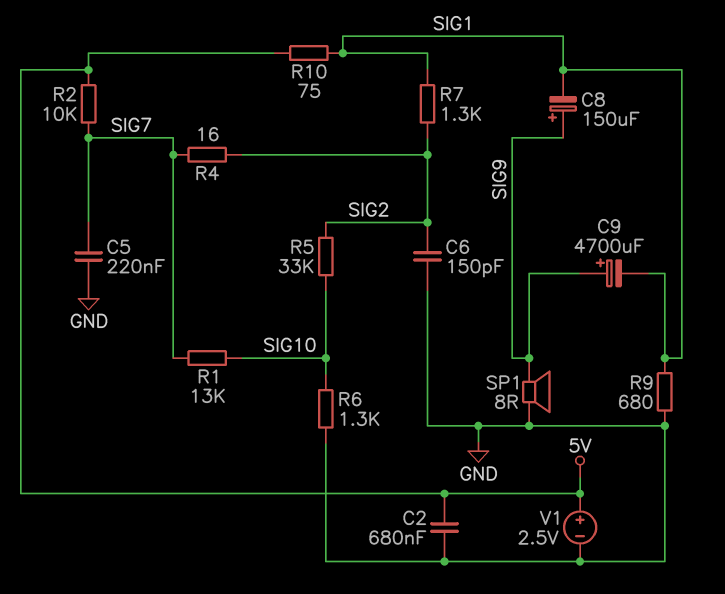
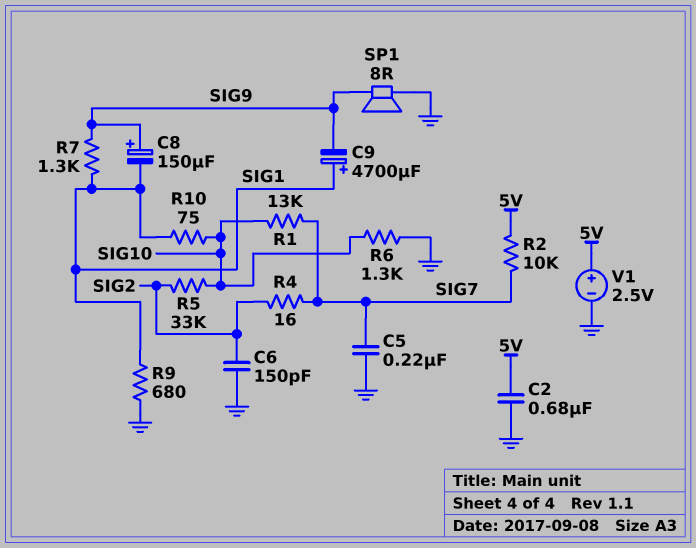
C9: 4700uF (plus SIG9, minus SIG1) -> 4700uF (plus SIG1, minus SIG9)
R7: 1.3k (SIG1, SIG2) -> 1.3k (SIG1, SIG9)
R10: 75 (5V, SIG1) -> 75 (SIG1, SIG10)

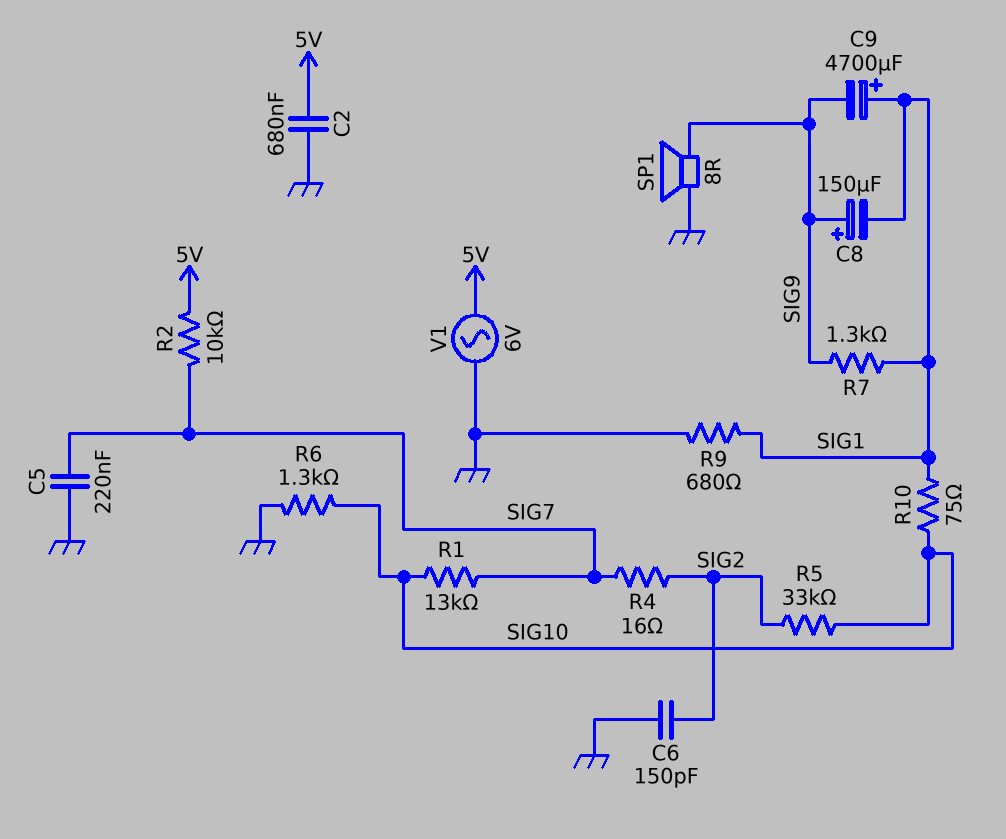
V1: 2.5V (plus 5V, minus GND) -> AC 6V (5V, GND)

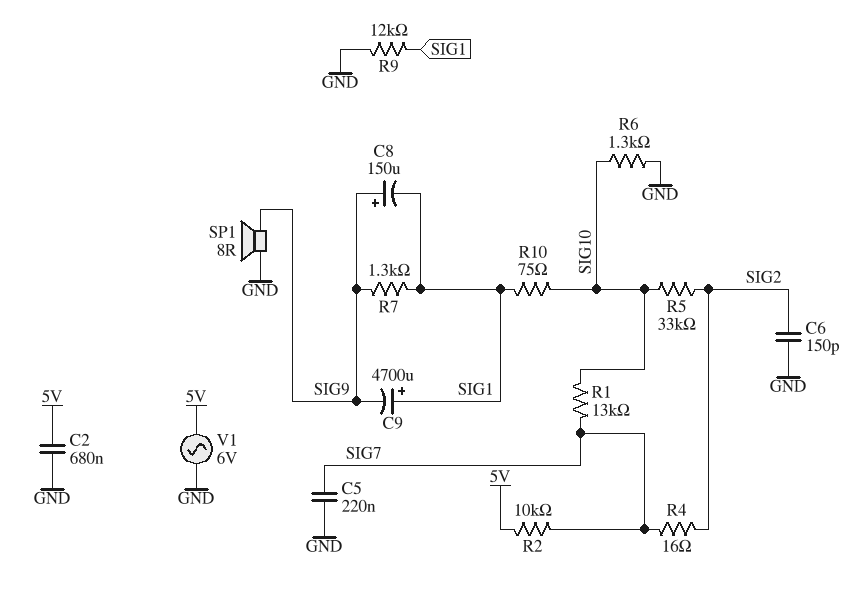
R9: 680 (GND, SIG1) -> 12k (GND, SIG1)

